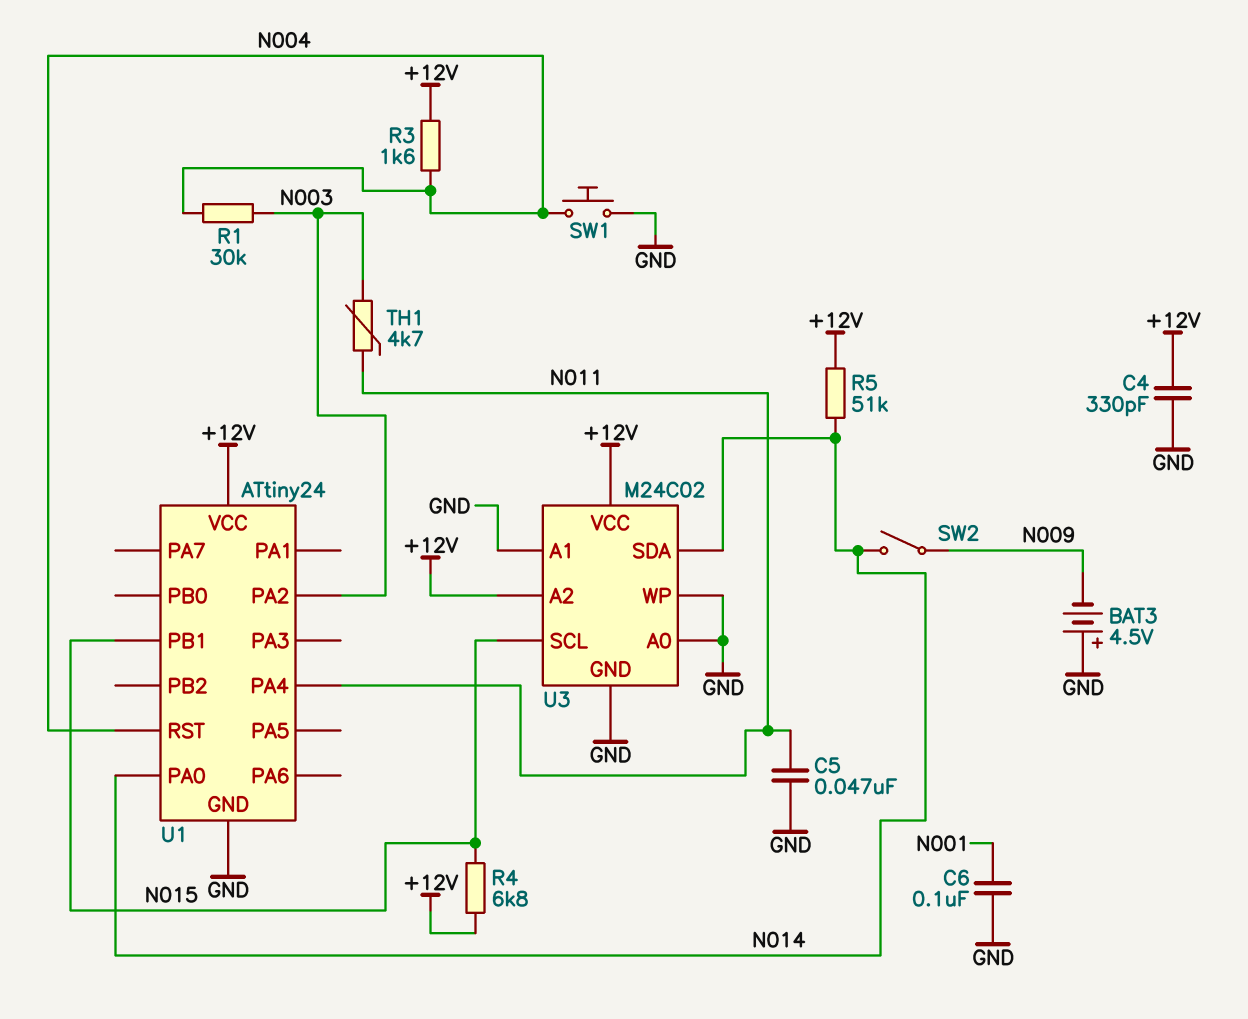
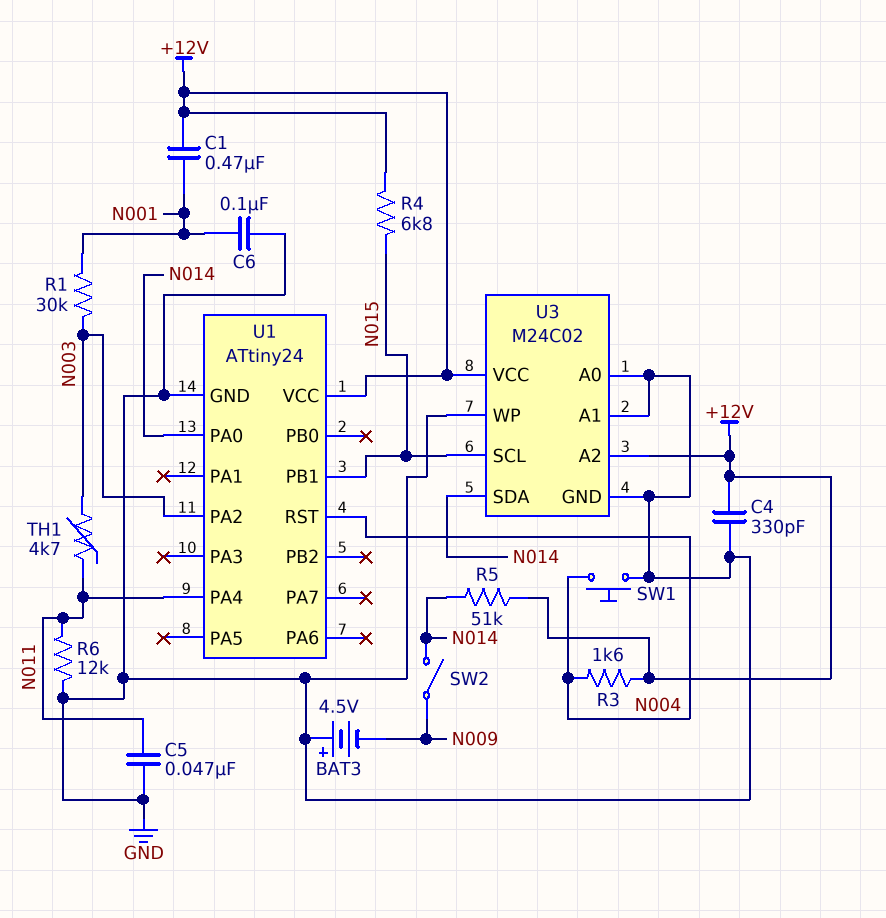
C1: none -> 470nF (+12V, N001)
R1: 30k (N003, N004) -> 30k (N001, N003)
R6: none -> 12k (GND, N011)

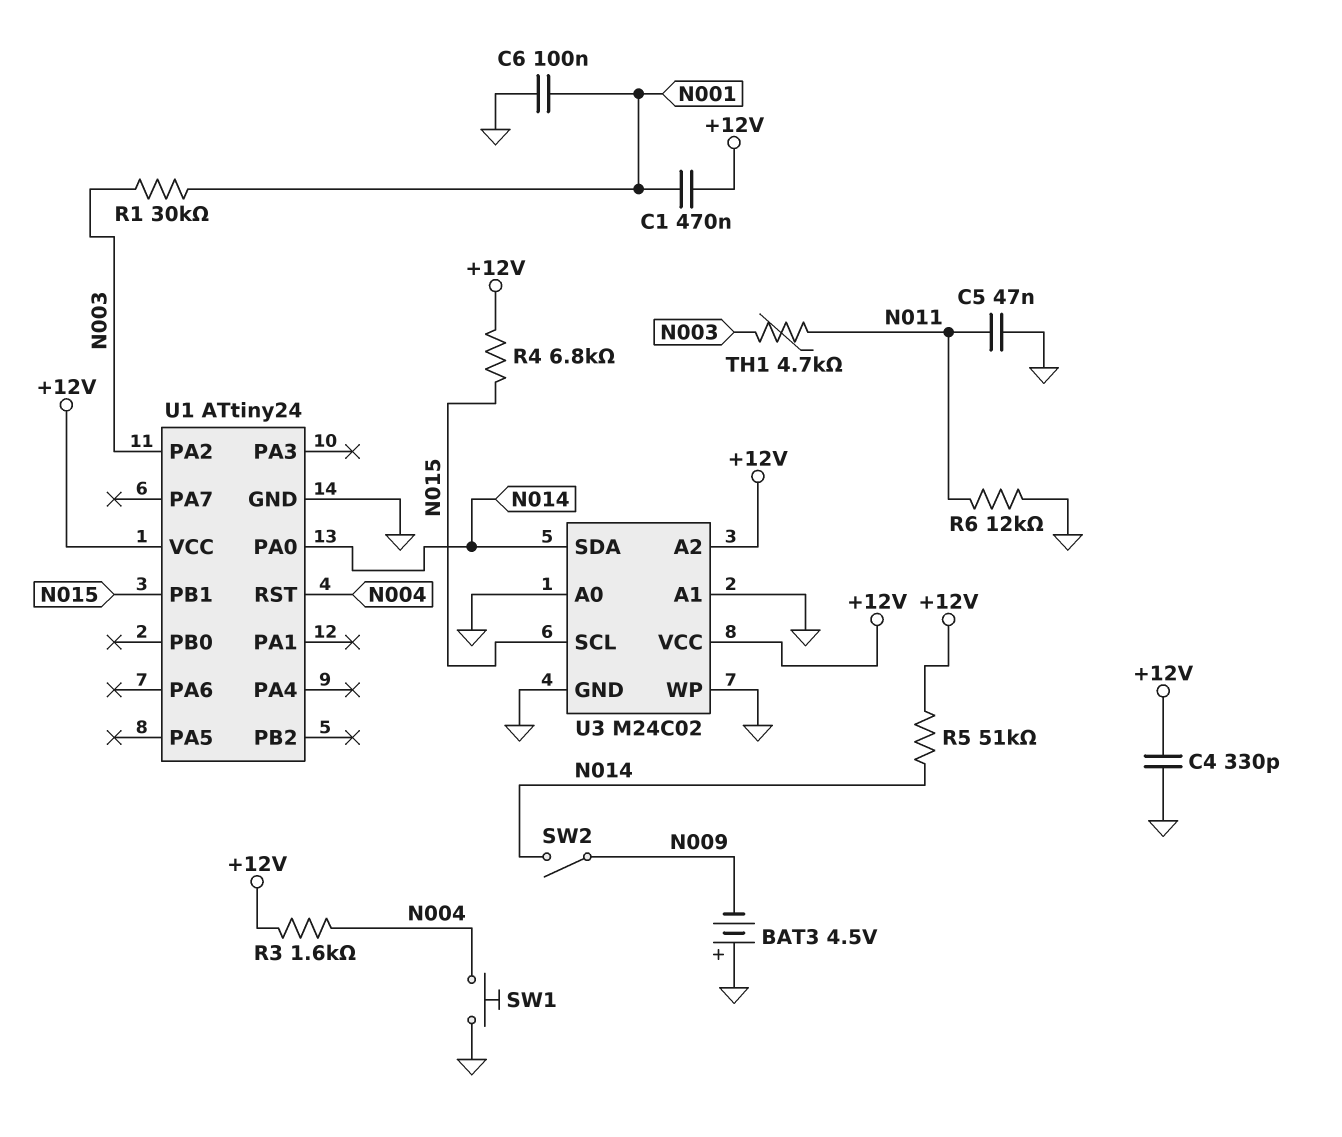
U1 pin PA4: N011 -> none

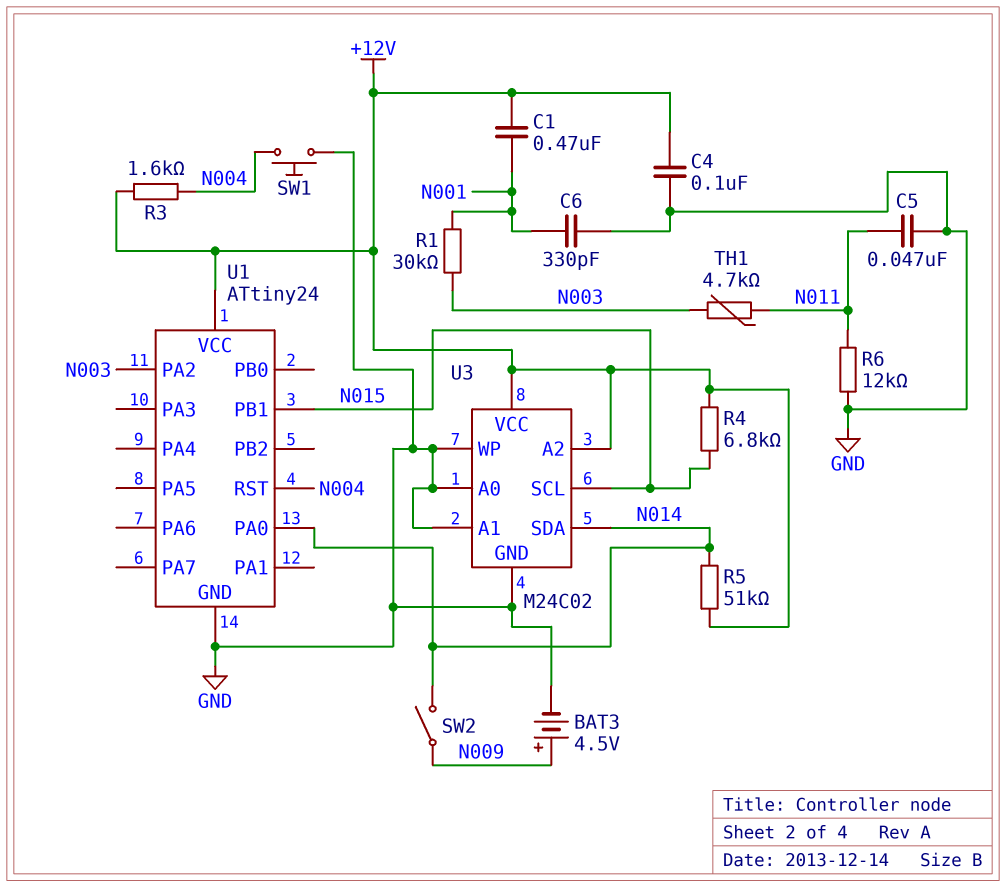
BAT3: 4.5V (plus GND, minus N009) -> 4.5V (plus N009, minus GND)
C4: 330pF (+12V, GND) -> 100nF (+12V, GND)
C6: 100nF (GND, N001) -> 330pF (GND, N001)

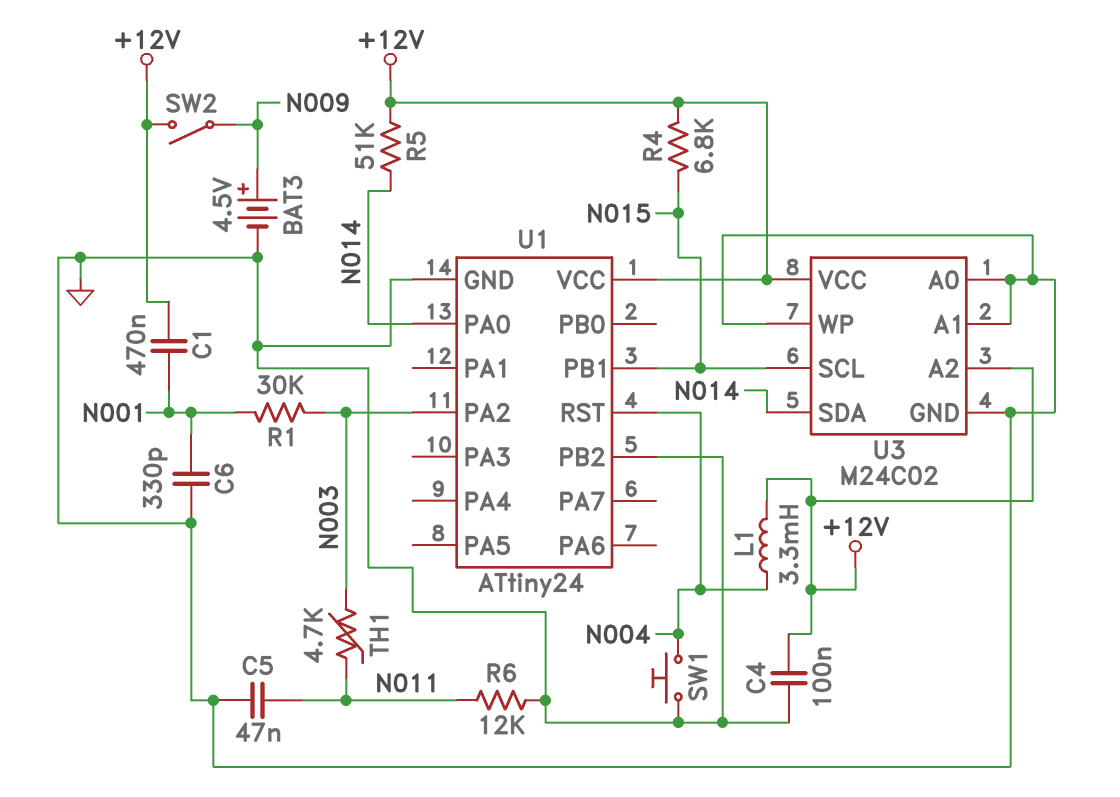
L1: none -> 3.3mH (+12V, N004)
R3: 1.6k (+12V, N004) -> none
SW2: switch (N009, N014) -> switch (+12V, N009)
U1 pin PB2: none -> GND

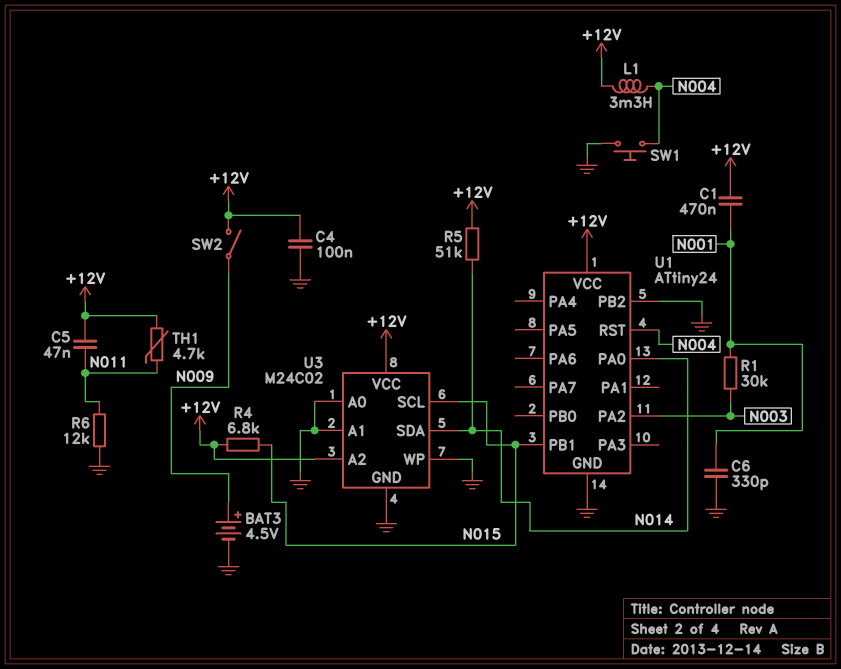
C5: 47nF (GND, N011) -> 47nF (+12V, N011)
TH1: 4.7k (N003, N011) -> 4.7k (+12V, N011)

